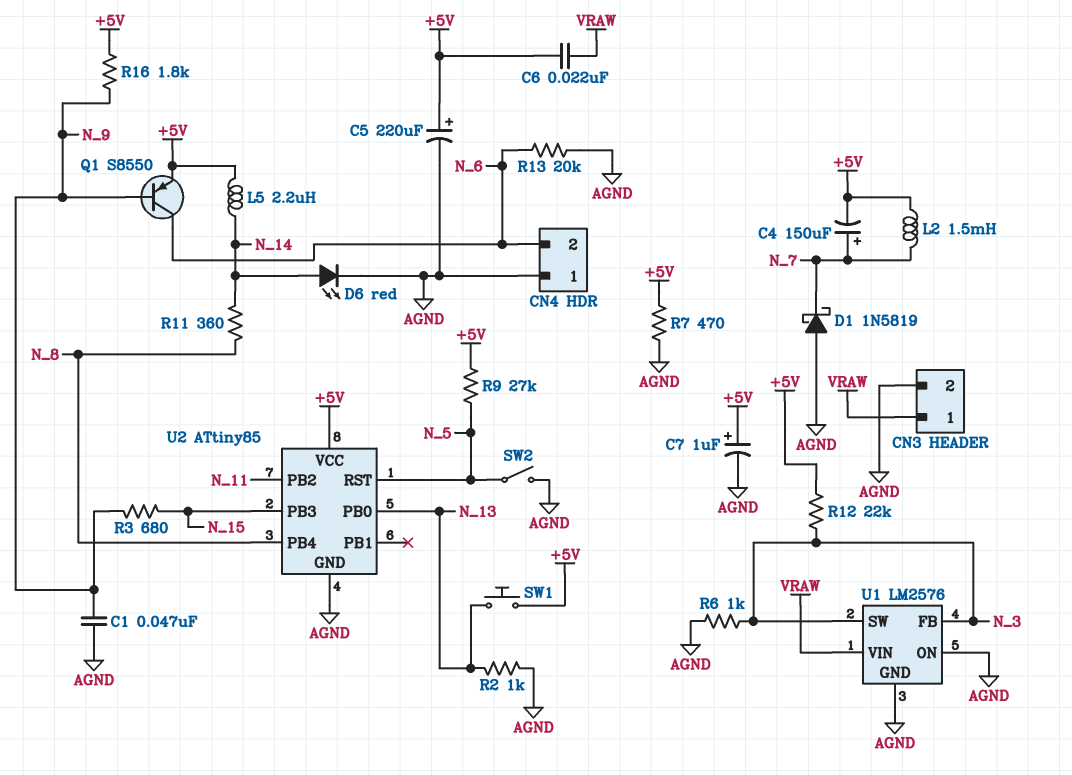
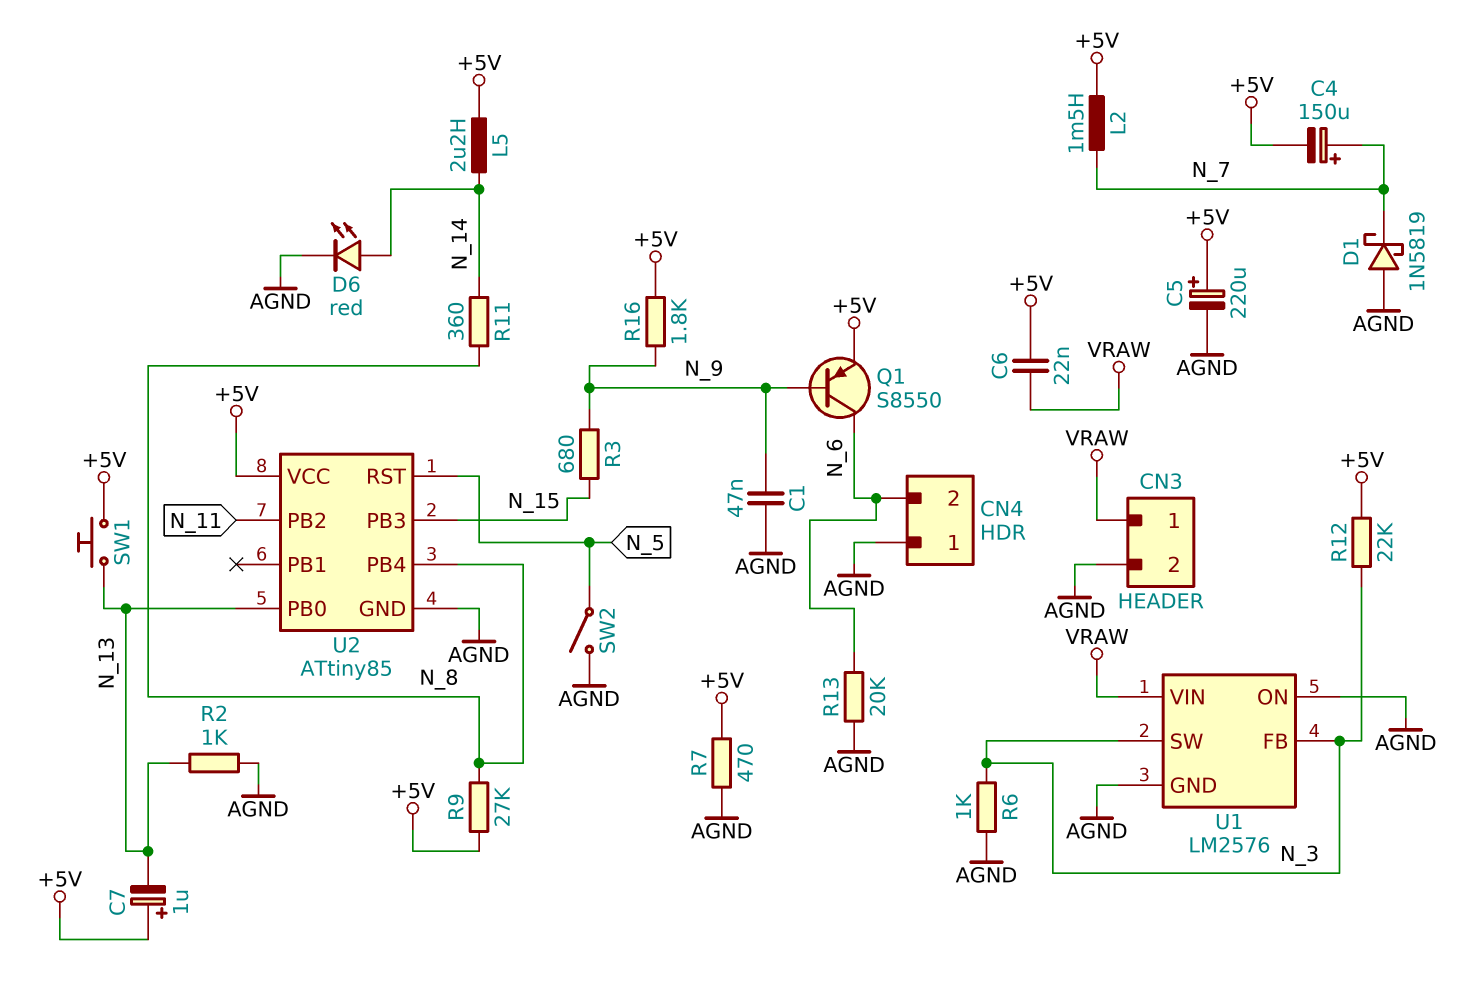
C7: 1uF (plus +5V, minus AGND) -> 1uF (plus +5V, minus N_13)
R9: 27k (+5V, N_5) -> 27k (+5V, N_8)

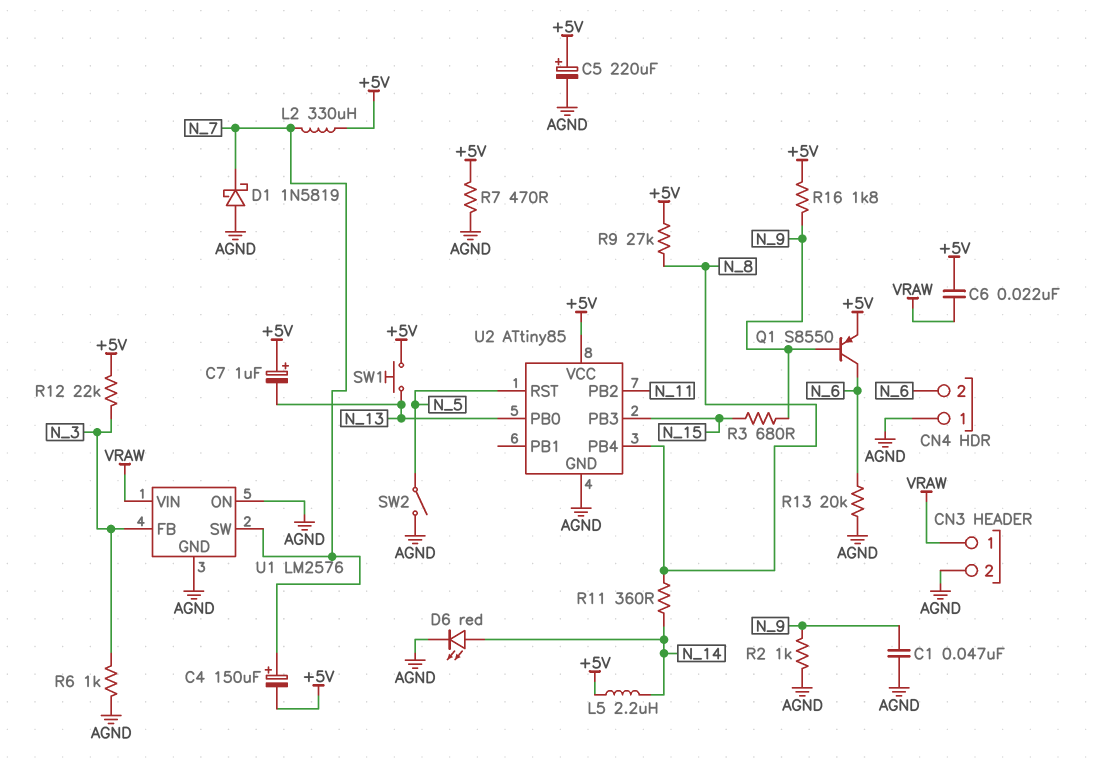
L2: 1.5mH (+5V, N_7) -> 330uH (+5V, N_7)
R2: 1k (AGND, N_13) -> 1k (AGND, N_9)
U1 pin SW: N_3 -> N_7

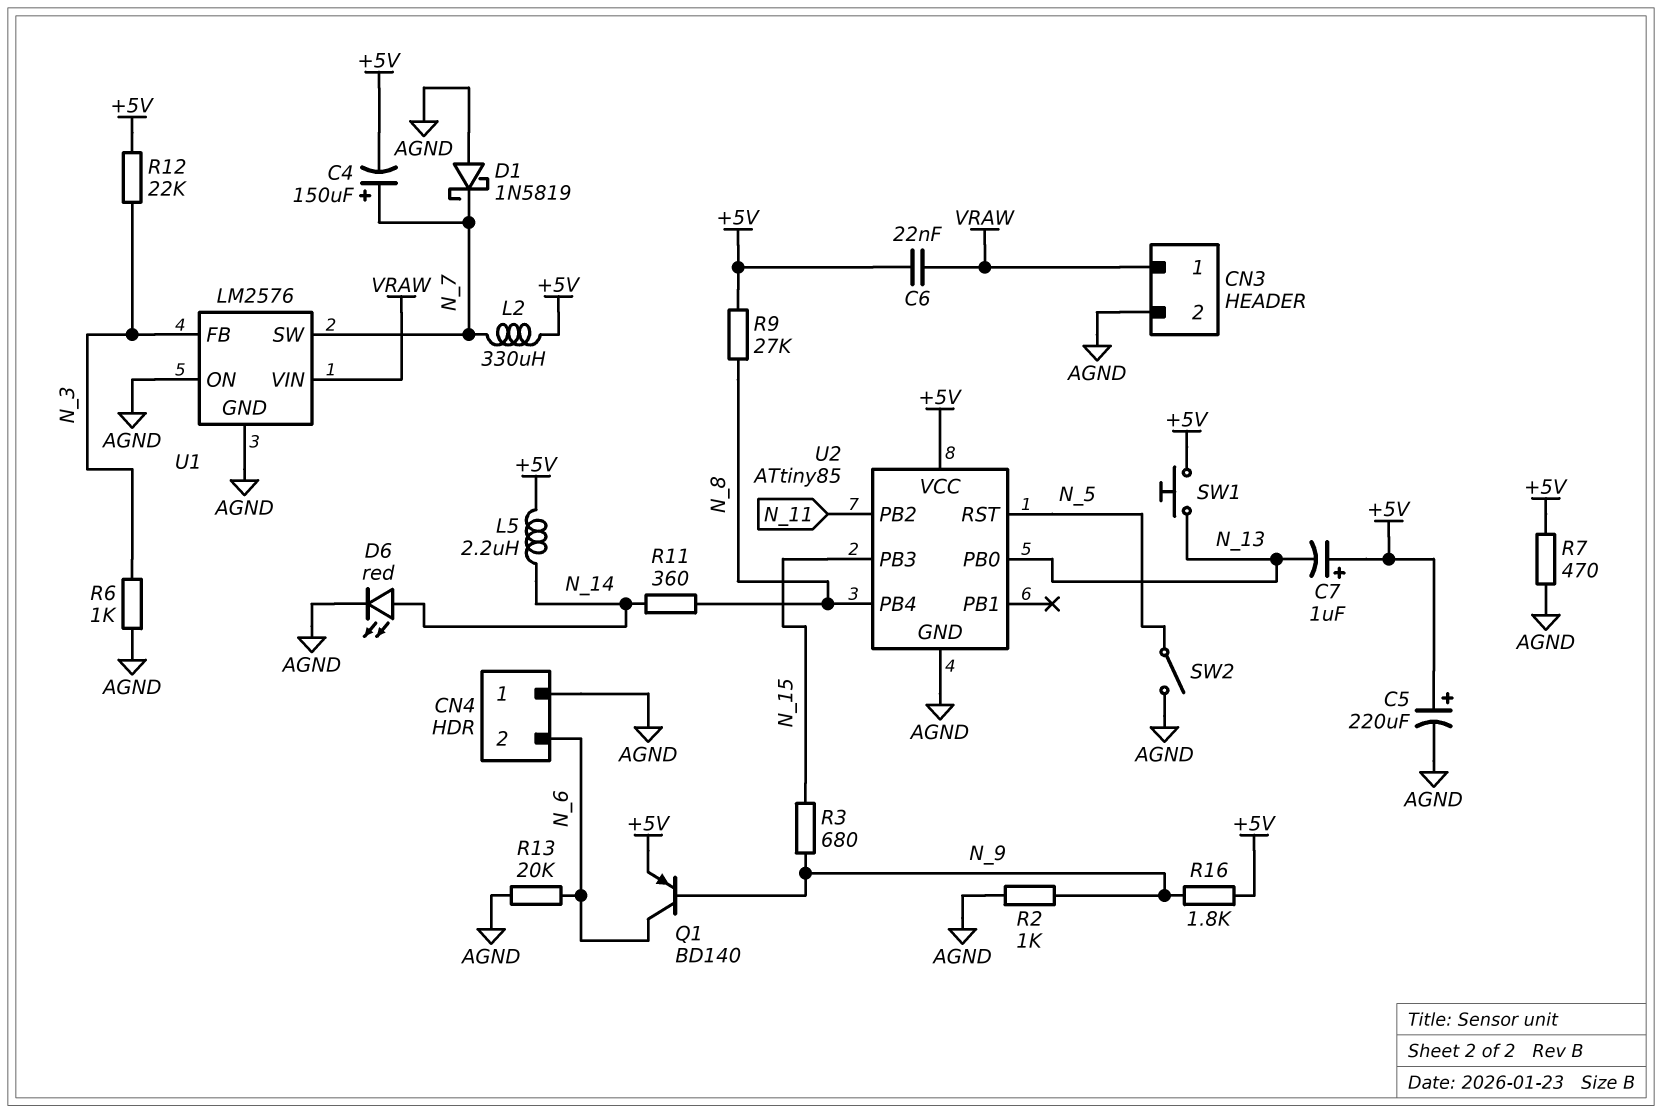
C1: 47nF (AGND, N_9) -> none
Q1: PNP S8550 (B N_9, C N_6, E +5V) -> PNP BD140 (B N_9, C N_6, E +5V)

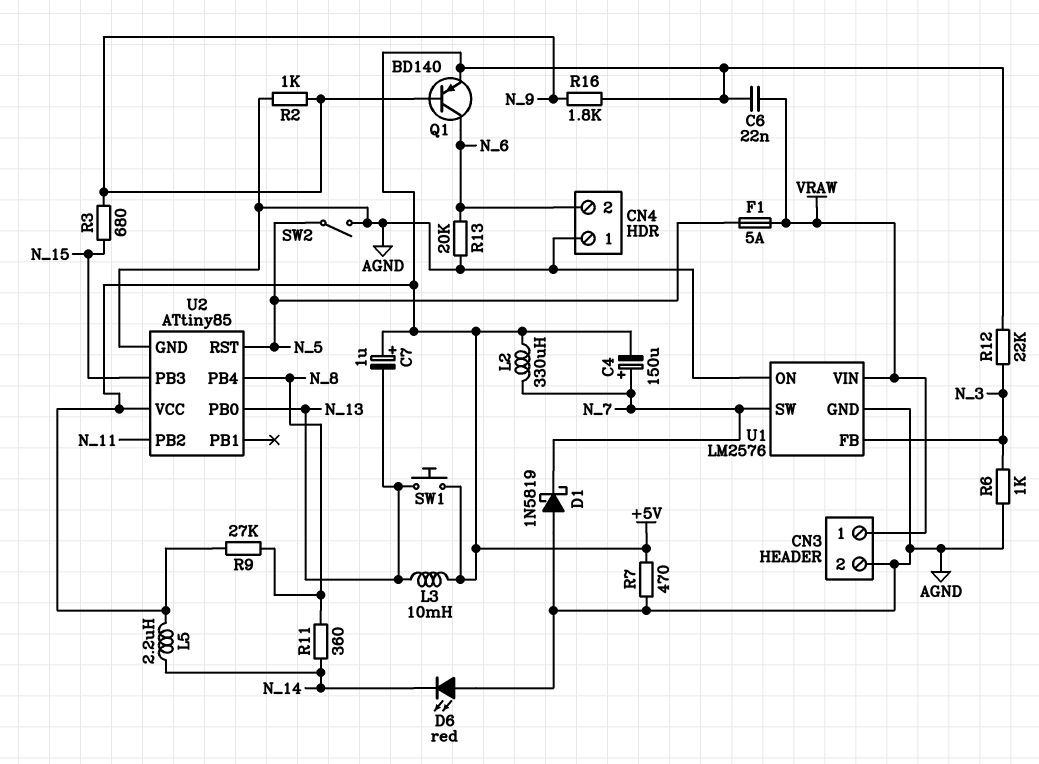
C5: 220uF (plus +5V, minus AGND) -> none
D6: LED red (A N_14, K AGND) -> LED red (A AGND, K N_14)
F1: none -> 5A (N_5, VRAW)
L3: none -> 10mH (+5V, N_13)

